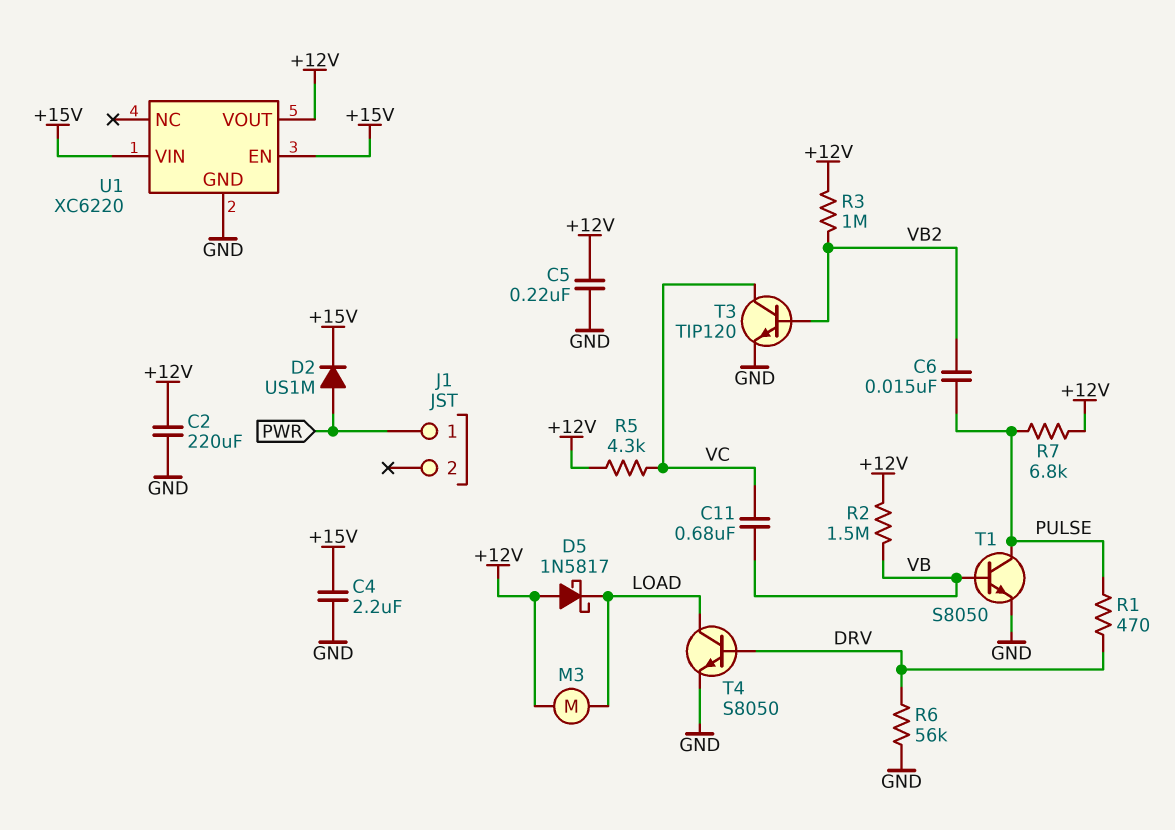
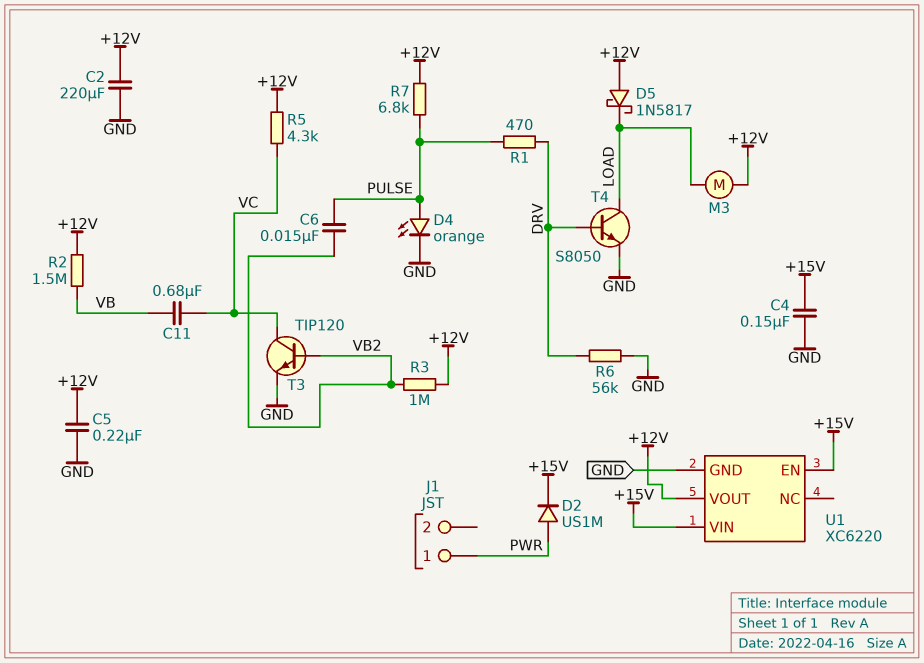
C4: 2.2uF (+15V, GND) -> 150nF (+15V, GND)
D4: none -> LED orange (A PULSE, K GND)
T1: NPN S8050 (B VB, C PULSE, E GND) -> none

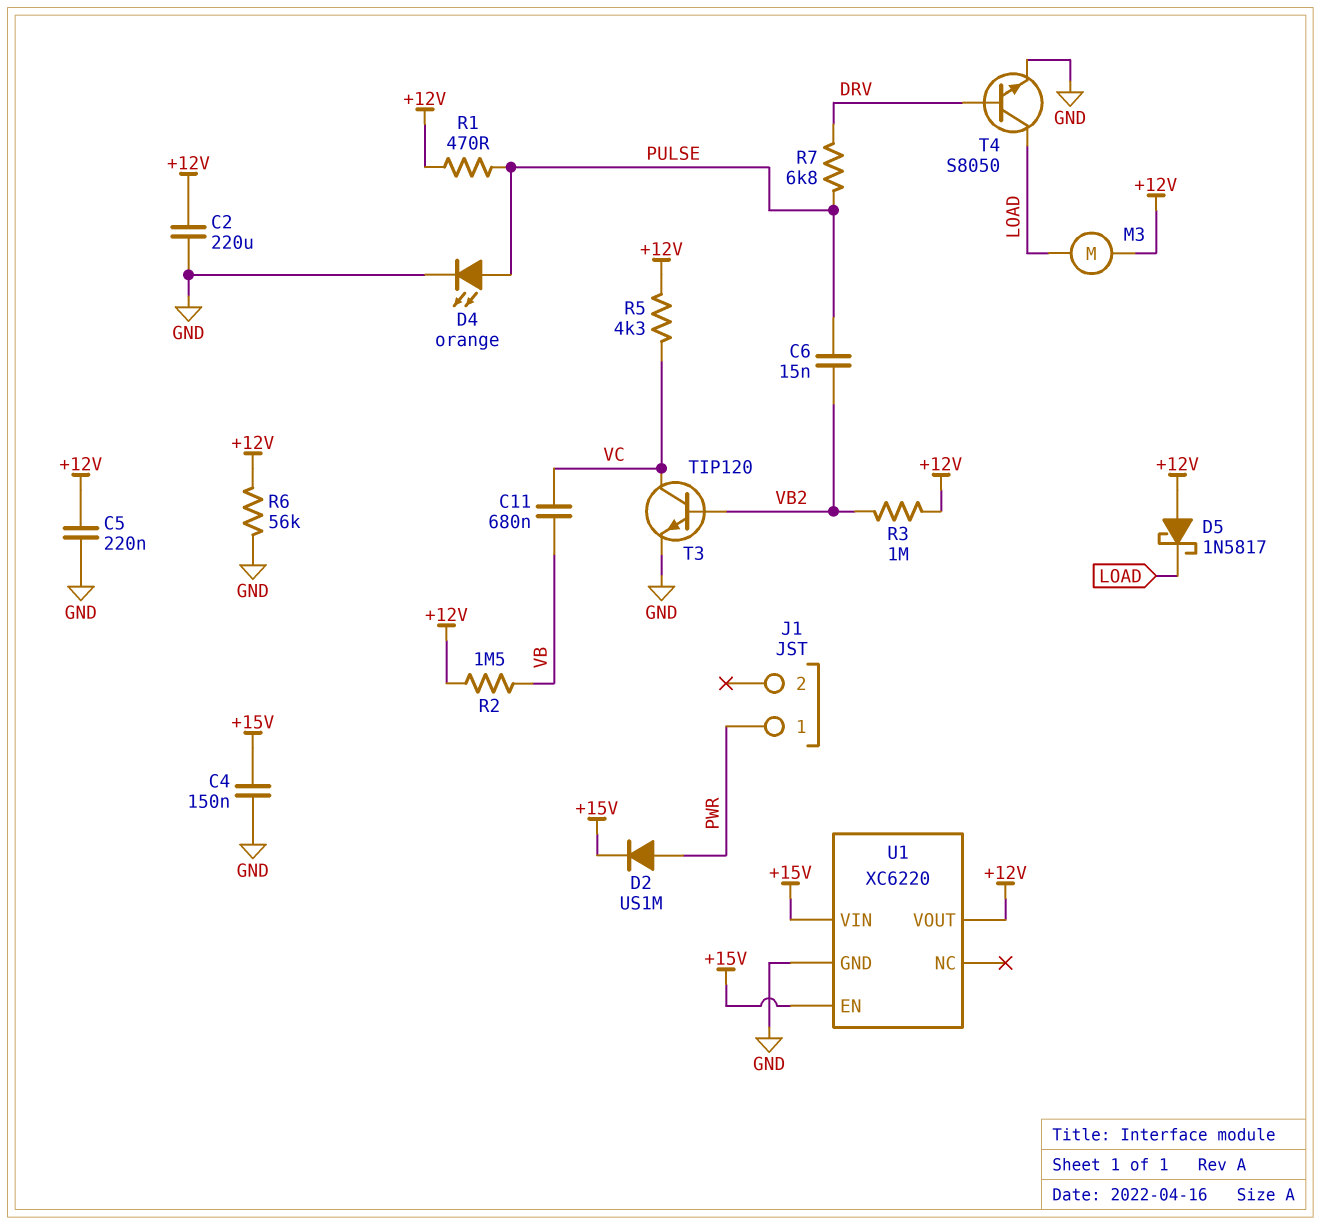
R1: 470 (DRV, PULSE) -> 470 (+12V, PULSE)
R6: 56k (DRV, GND) -> 56k (+12V, GND)
R7: 6.8k (+12V, PULSE) -> 6.8k (DRV, PULSE)

